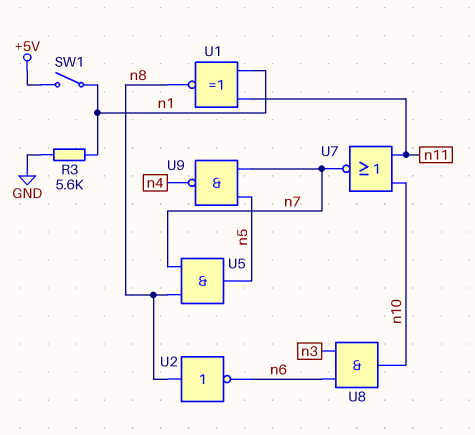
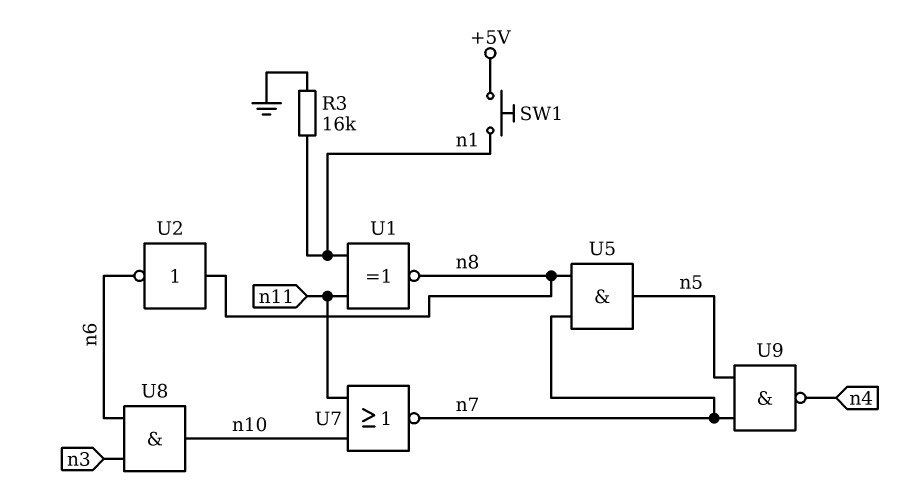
R3: 5.6k (GND, n1) -> 16k (GND, n1)
SW1: switch (+5V, n1) -> button (+5V, n1)

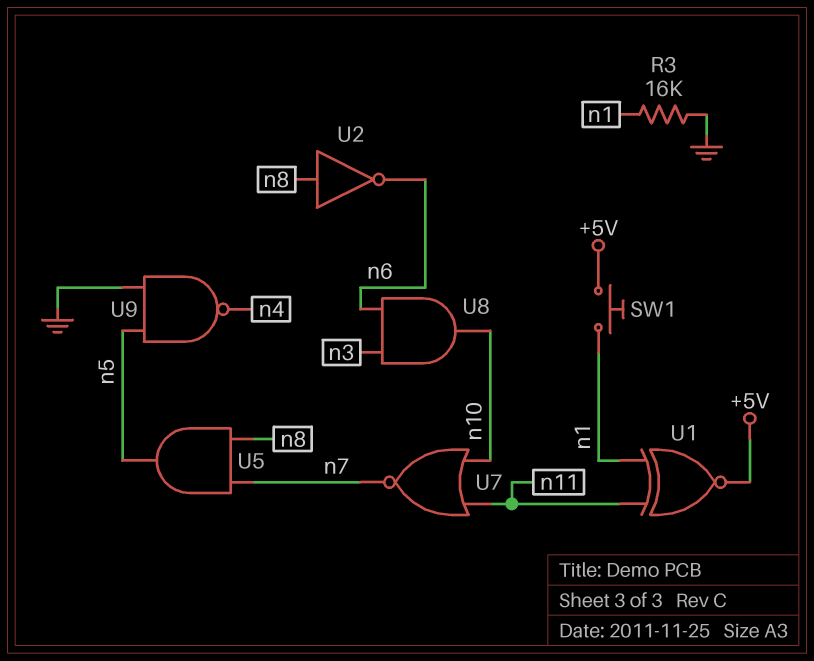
U1: XNOR (in n1, in n11, out n8) -> XNOR (in n1, in n11, out +5V)
U9: NAND (in n5, in n7, out n4) -> NAND (in GND, in n5, out n4)

